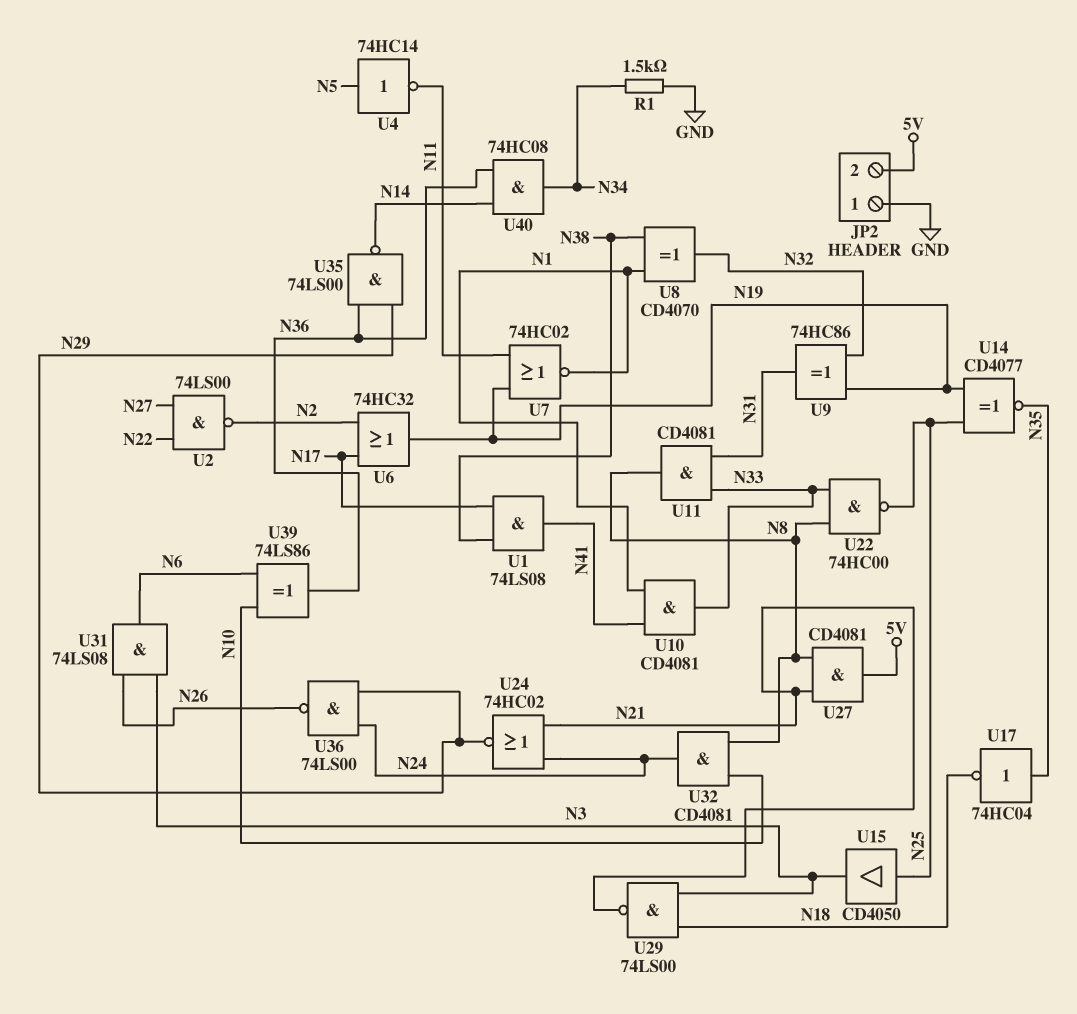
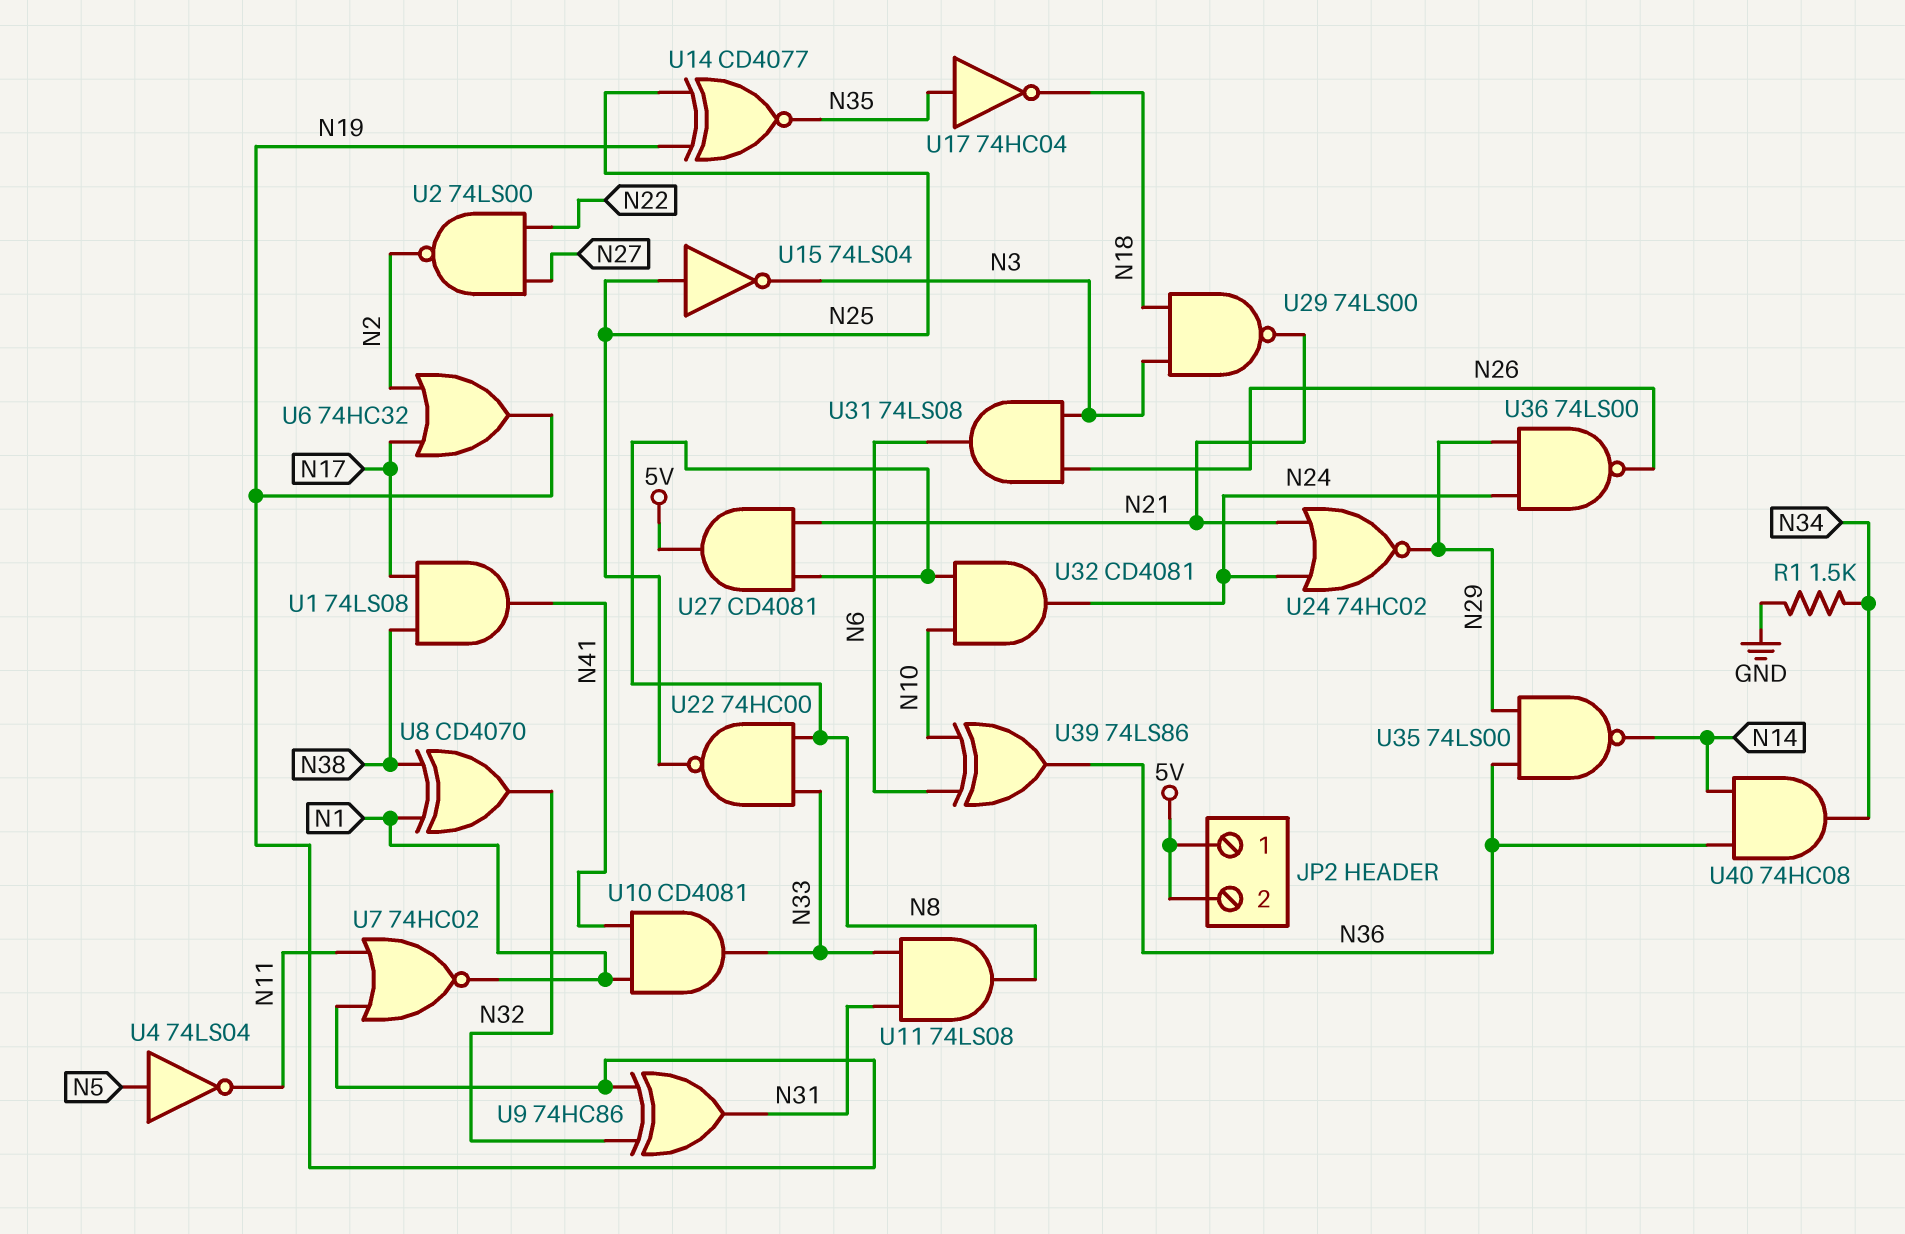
JP2 pin 1: GND -> 5V
U4: NOT 74HC14 (in N5, out N11) -> NOT 74LS04 (in N5, out N11)
U11: AND CD4081 (in N31, in N33, out N8) -> AND 74LS08 (in N31, in N33, out N8)
U15: buffer CD4050 (in N25, out N3) -> NOT 74LS04 (in N25, out N3)

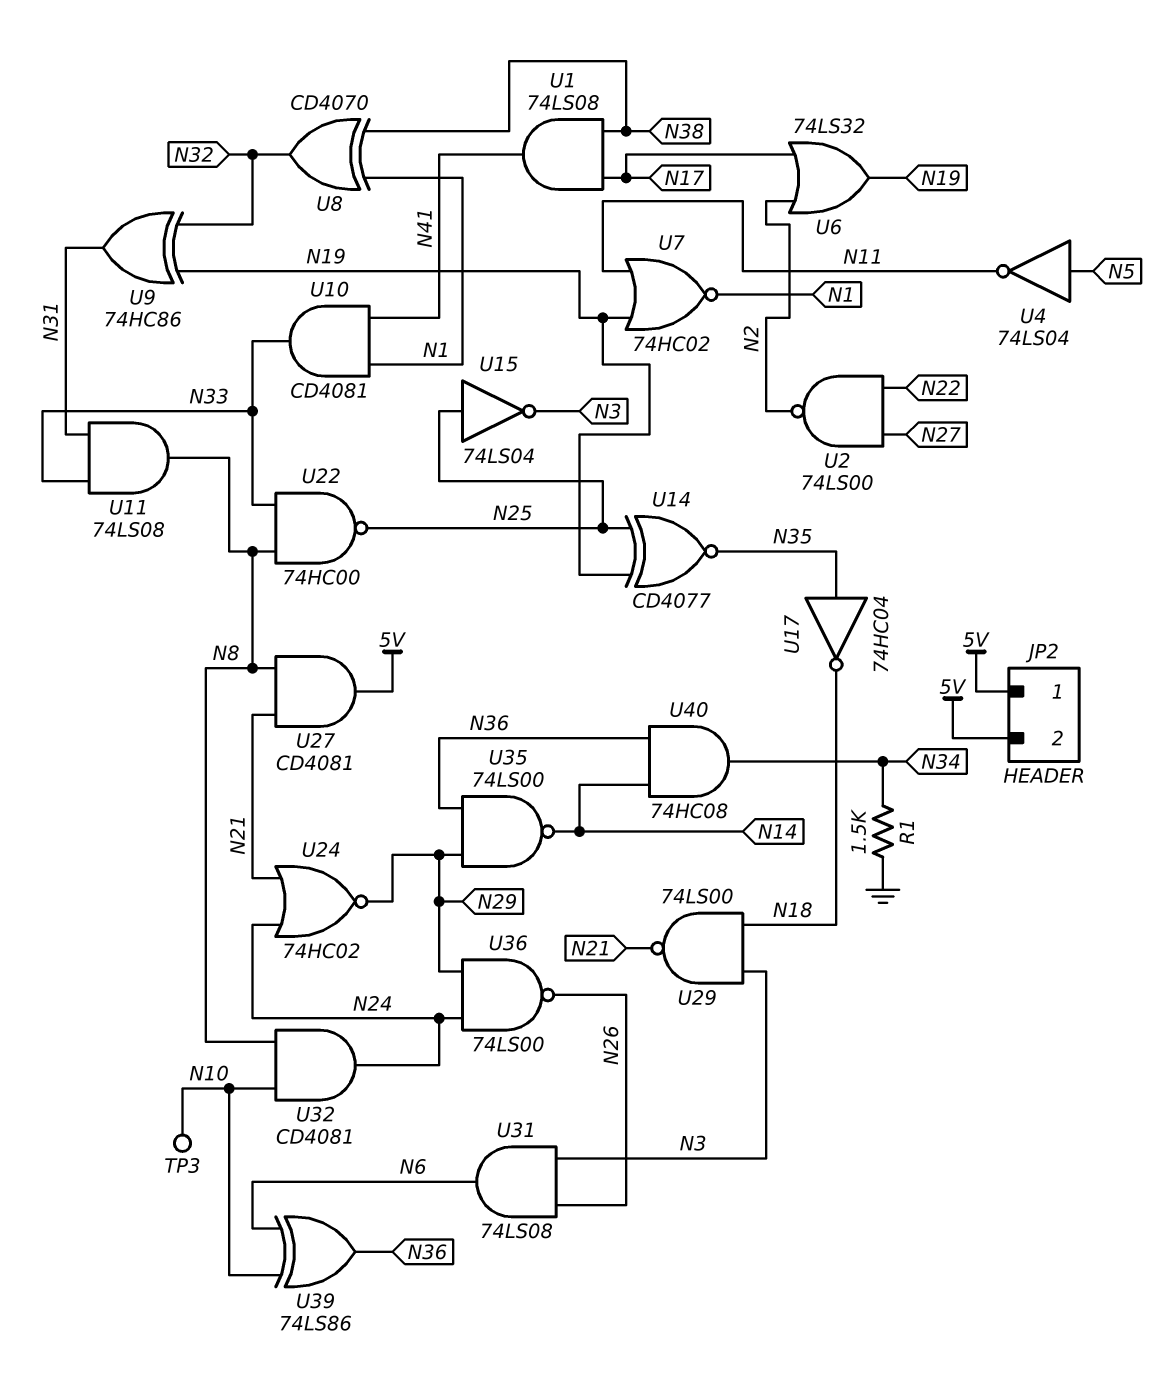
TP3: none -> test point (N10)
U6: OR 74HC32 (in N2, in N17, out N19) -> OR 74LS32 (in N2, in N17, out N19)

